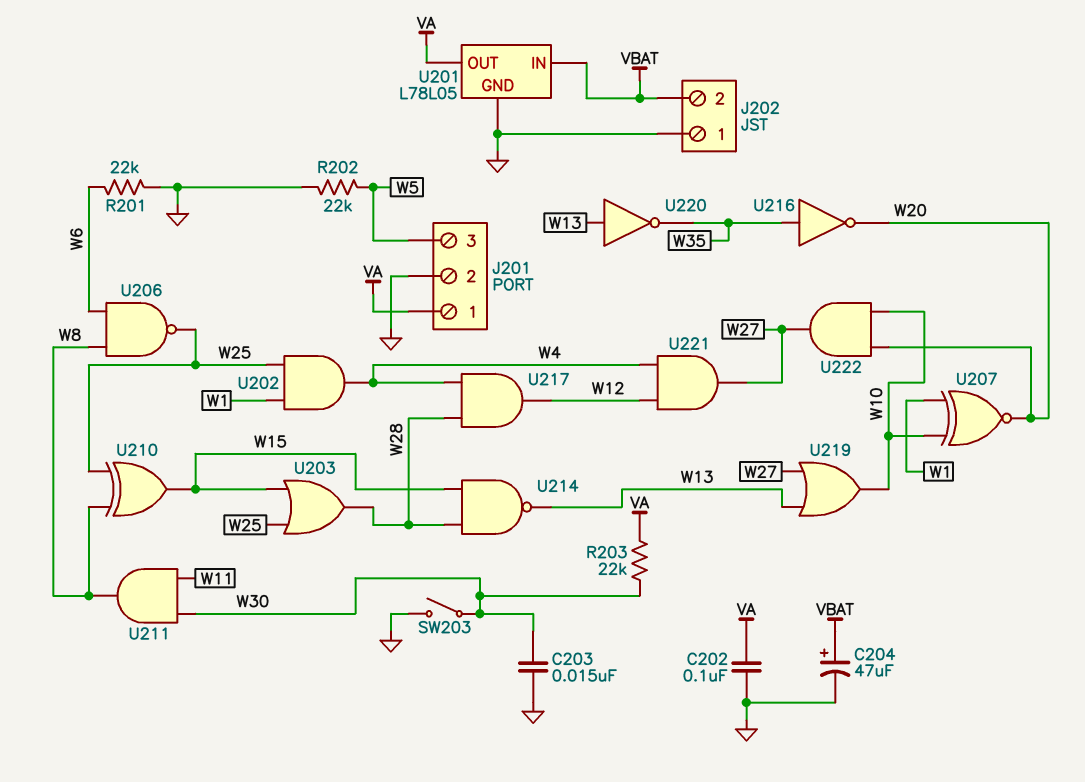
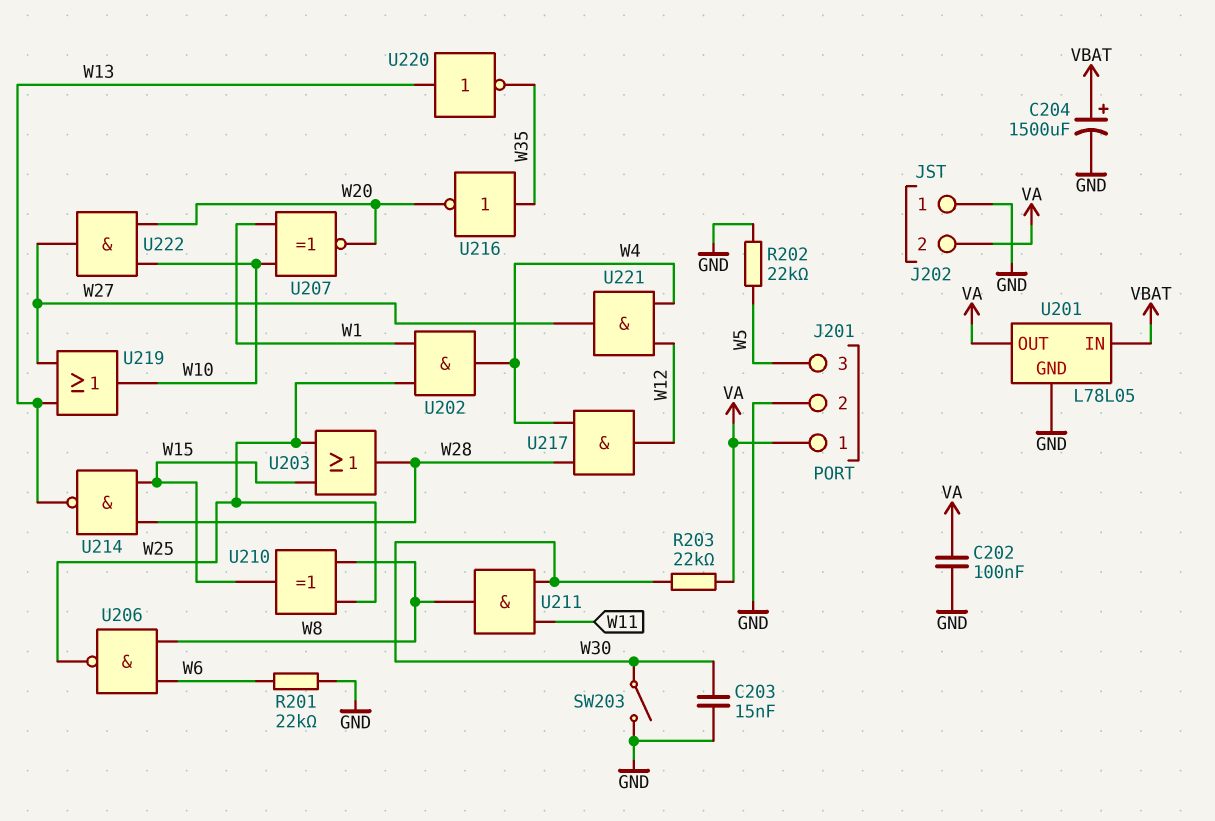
C204: 47uF (plus VBAT, minus GND) -> 1500uF (plus VBAT, minus GND)
J202 pin 2: VBAT -> VA

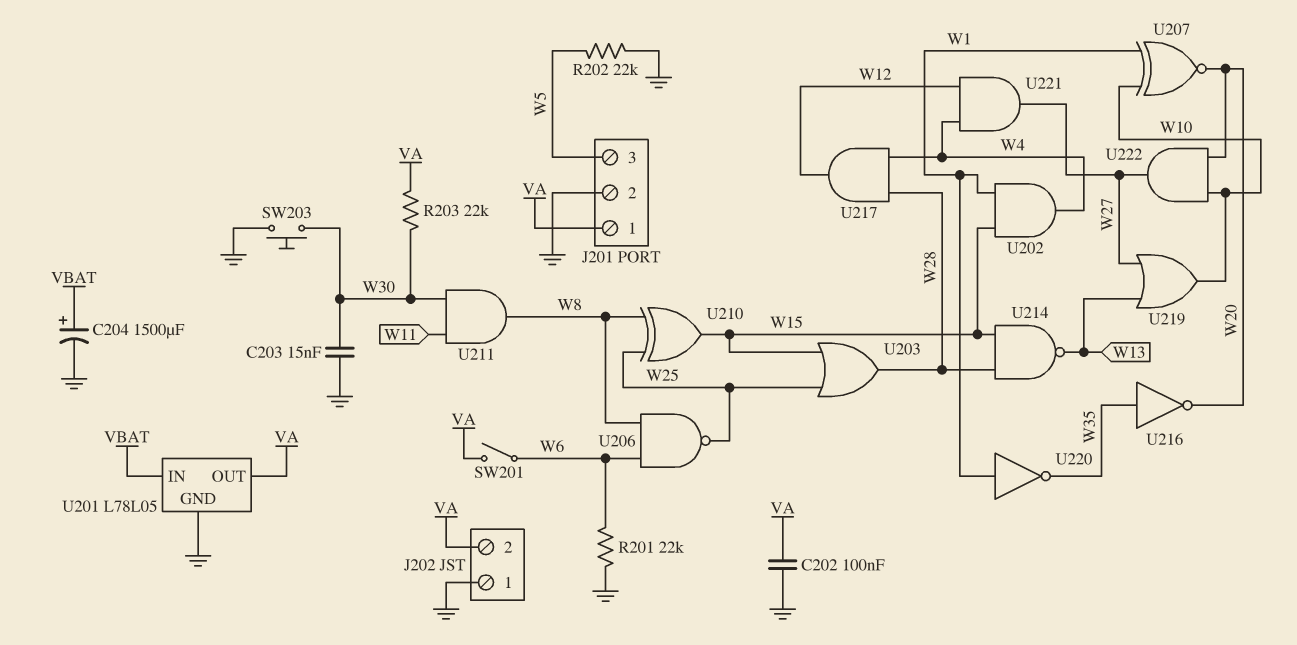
SW201: none -> switch (VA, W6)
SW203: switch (GND, W30) -> button (GND, W30)
U202: AND (in W1, in W25, out W4) -> AND (in W1, in W15, out W4)
U220: NOT (in W13, out W35) -> NOT (in W1, out W35)

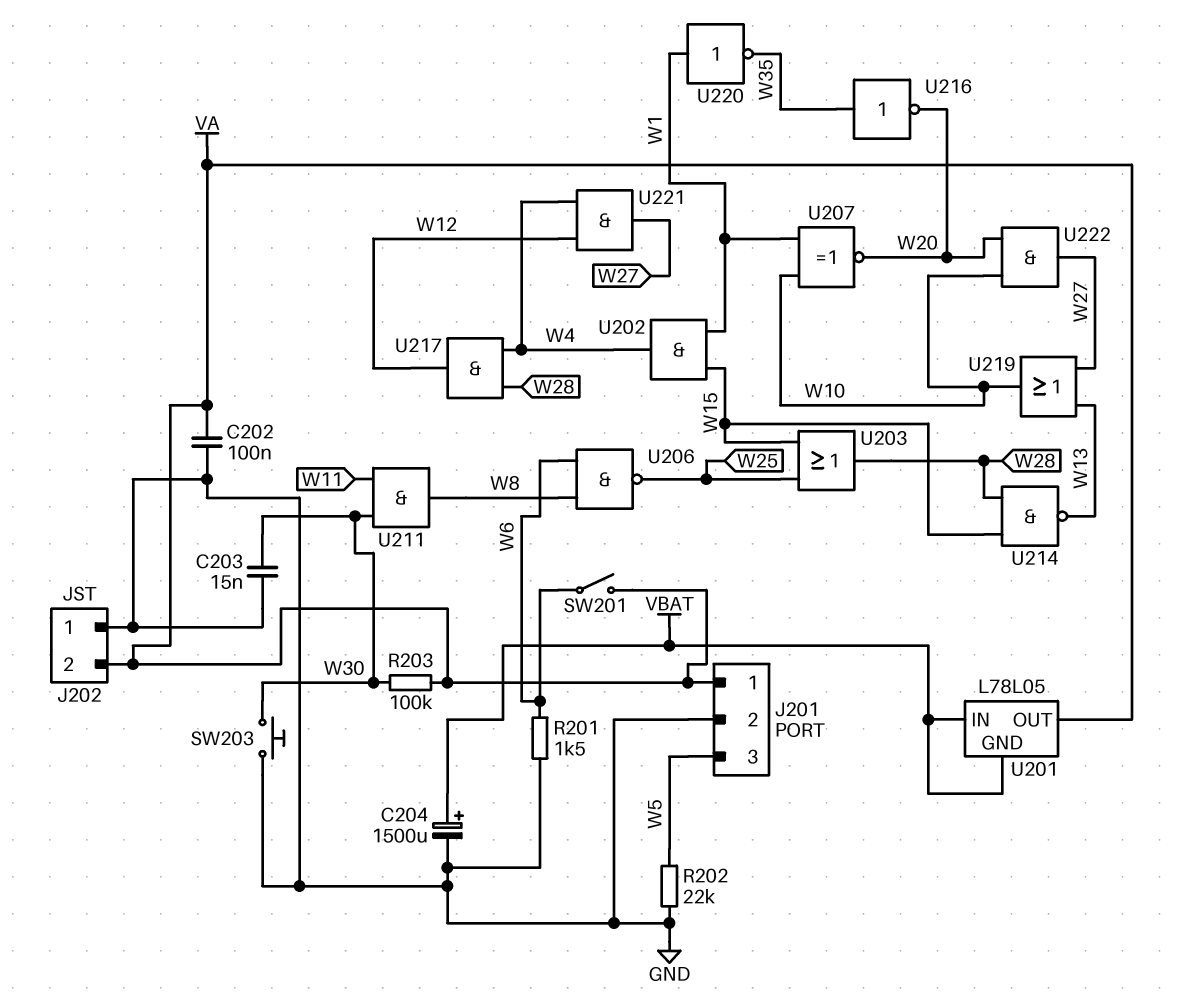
R201: 22k (GND, W6) -> 1.5k (GND, W6)
R203: 22k (VA, W30) -> 100k (VA, W30)
U201 pin GND: GND -> VBAT
U210: XOR (in W8, in W25, out W15) -> none

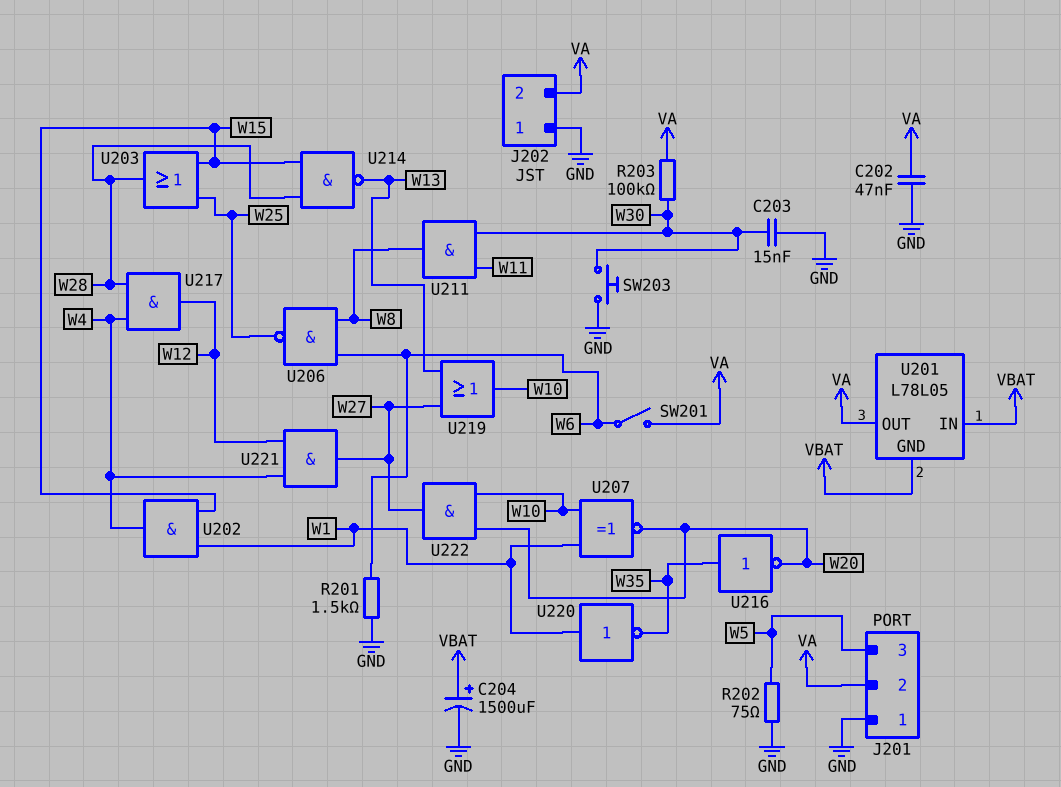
C202: 100nF (GND, VA) -> 47nF (GND, VA)
J201 pin 1: VA -> GND
J201 pin 2: GND -> VA
R202: 22k (GND, W5) -> 75 (GND, W5)

